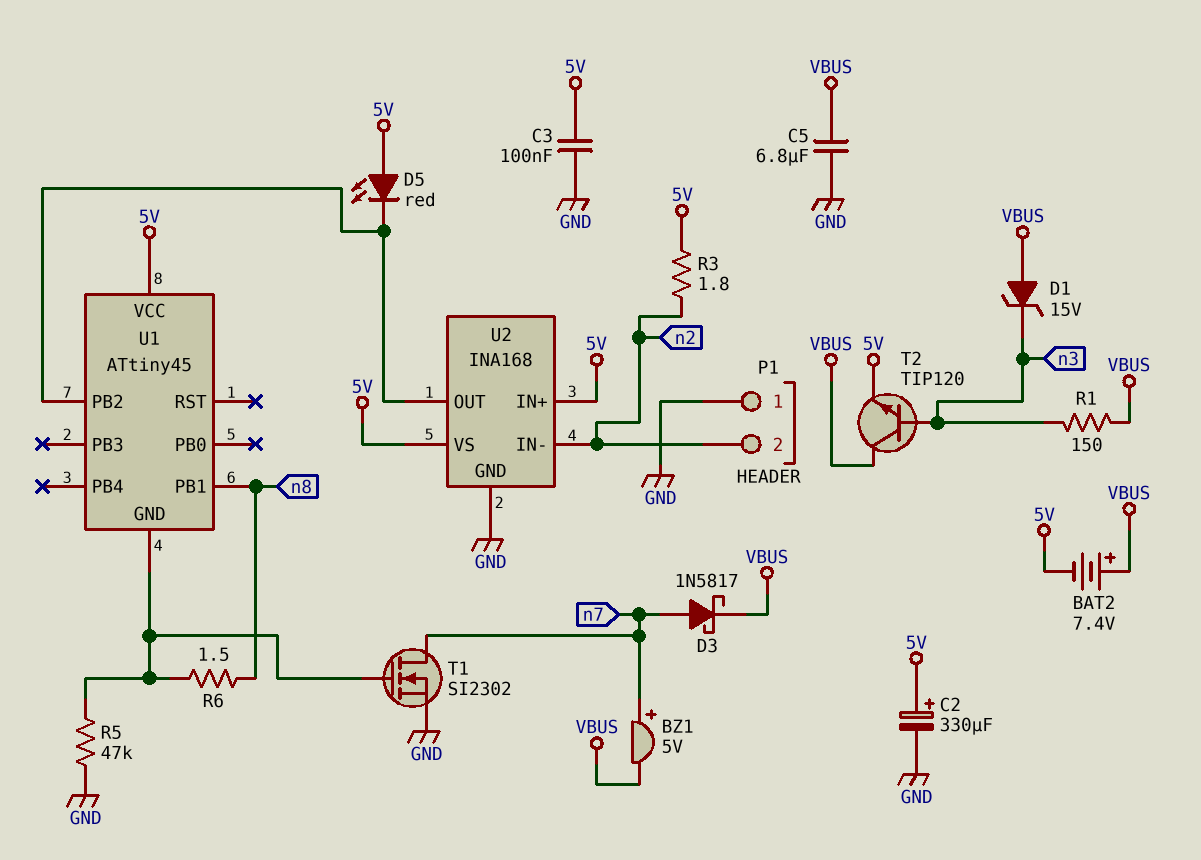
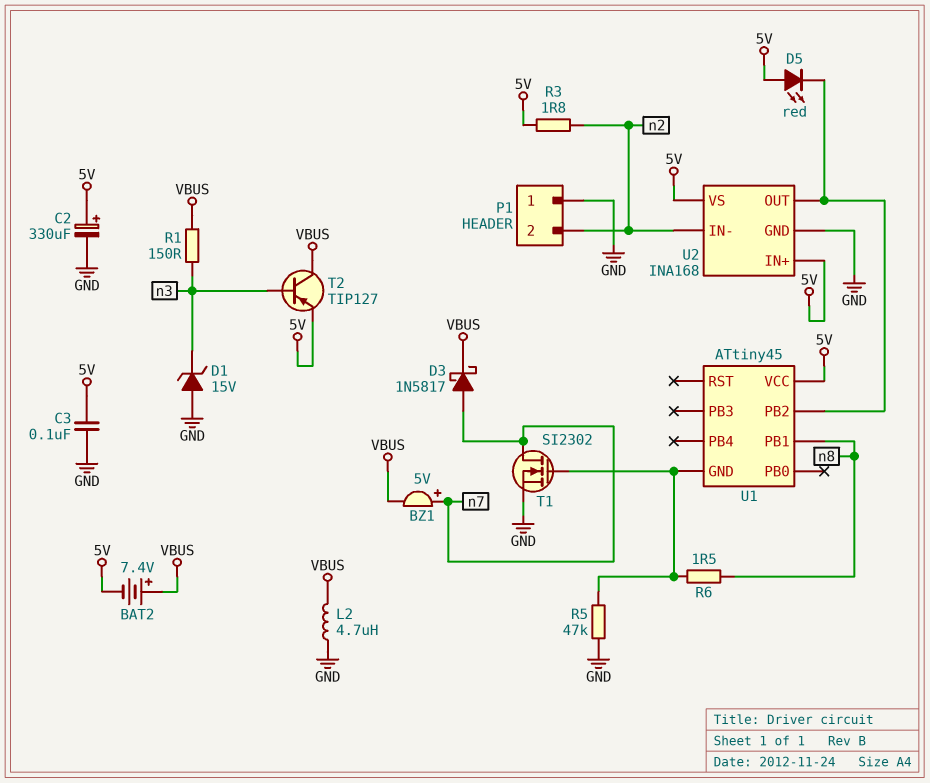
C5: 6.8uF (GND, VBUS) -> none
D1: zener 15V (A VBUS, K n3) -> zener 15V (A GND, K n3)
L2: none -> 4.7uH (GND, VBUS)
T2: NPN TIP120 (B n3, C VBUS, E 5V) -> PNP TIP127 (B n3, C VBUS, E 5V)

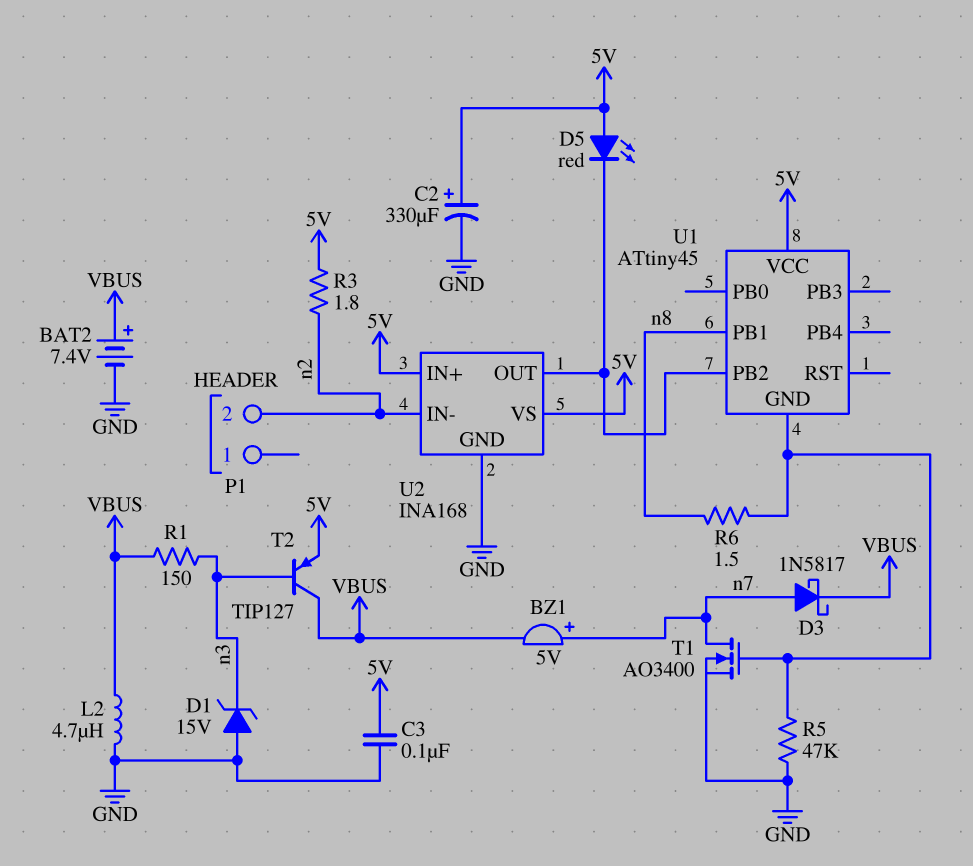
BAT2: 7.4V (plus VBUS, minus 5V) -> 7.4V (plus VBUS, minus GND)
P1 pin 1: GND -> none
T1: NMOS SI2302 (G U1/GND, D n7, S GND) -> NMOS AO3400 (G U1/GND, D n7, S GND)

